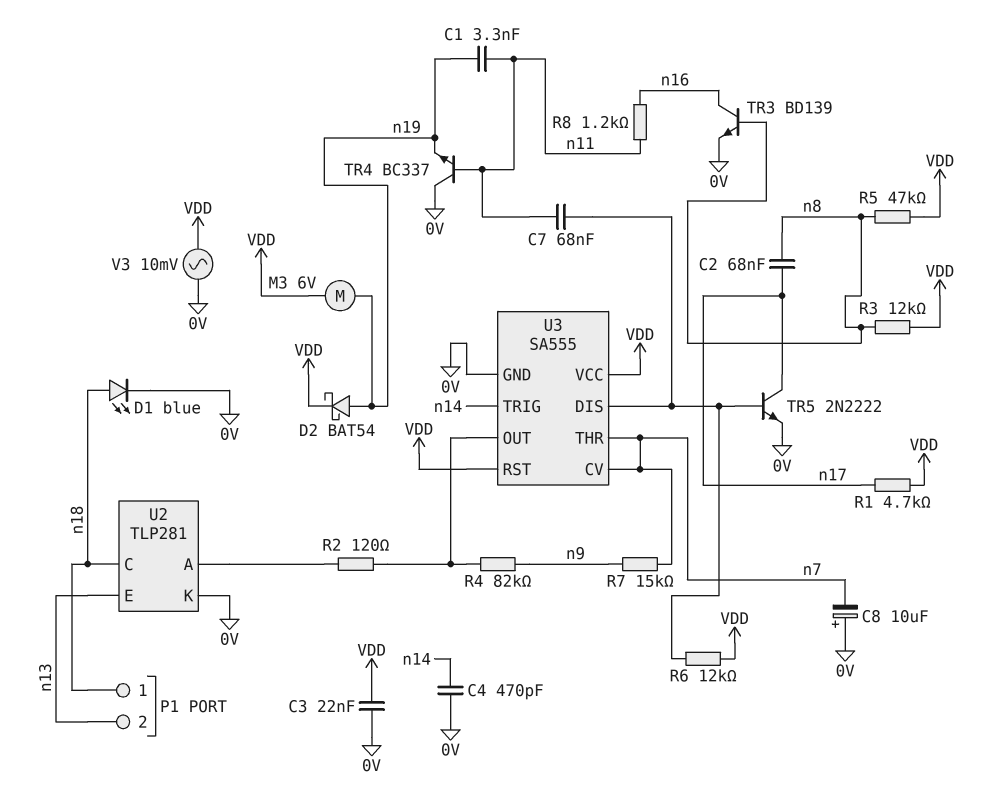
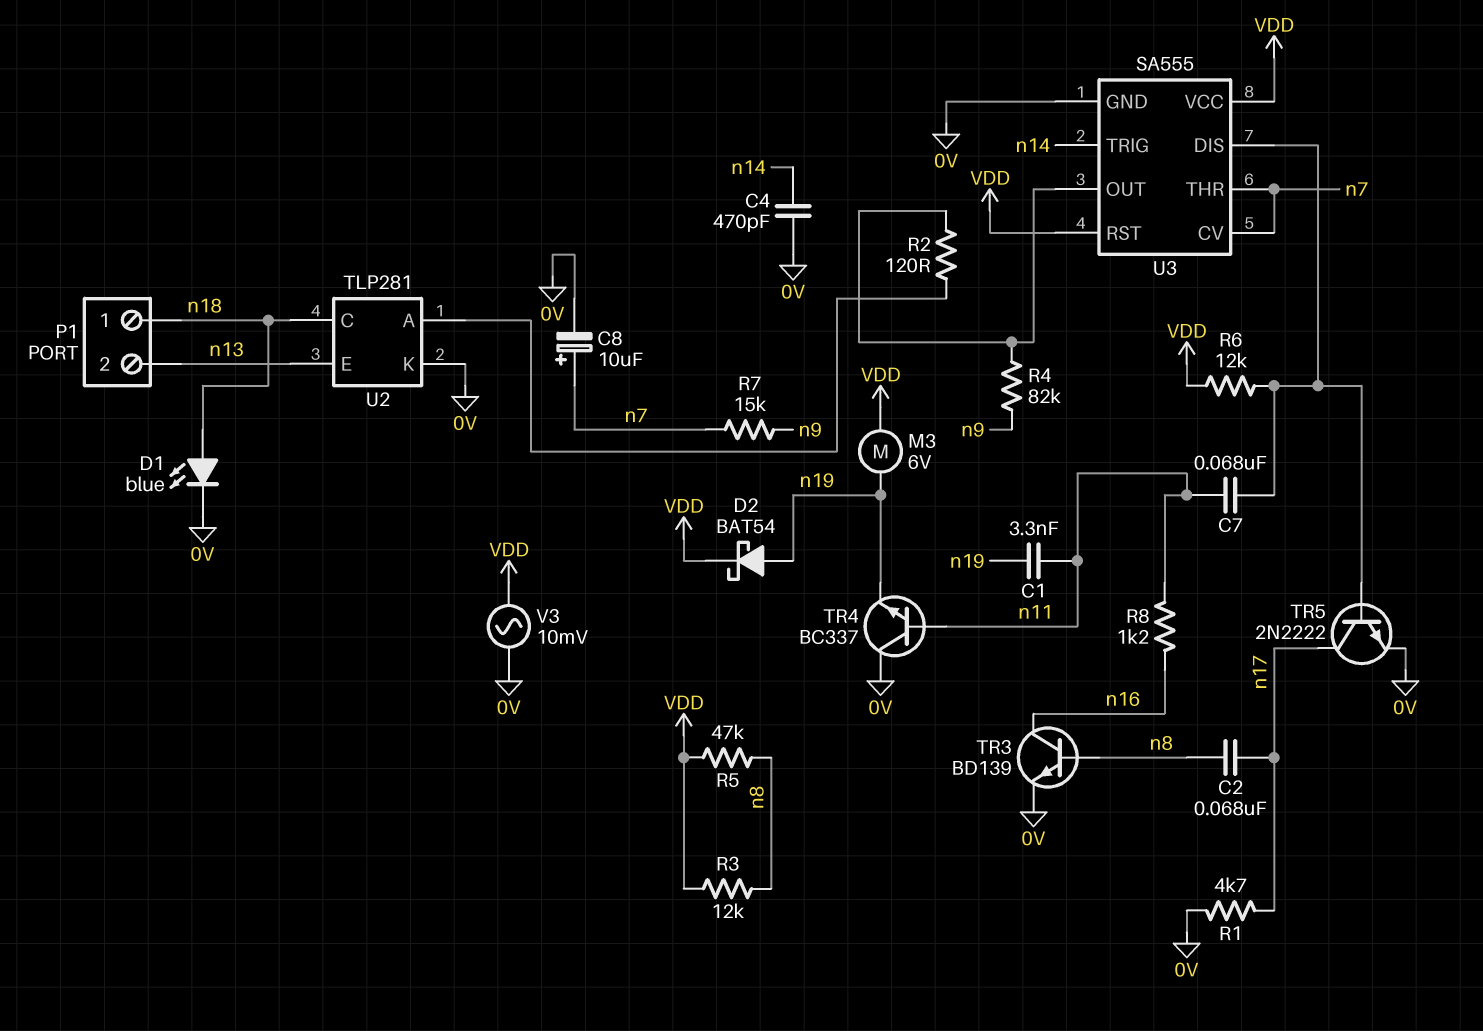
C3: 22nF (0V, VDD) -> none
C8: 10uF (plus 0V, minus n7) -> 10uF (plus n7, minus 0V)
R1: 4.7k (VDD, n17) -> 4.7k (0V, n17)

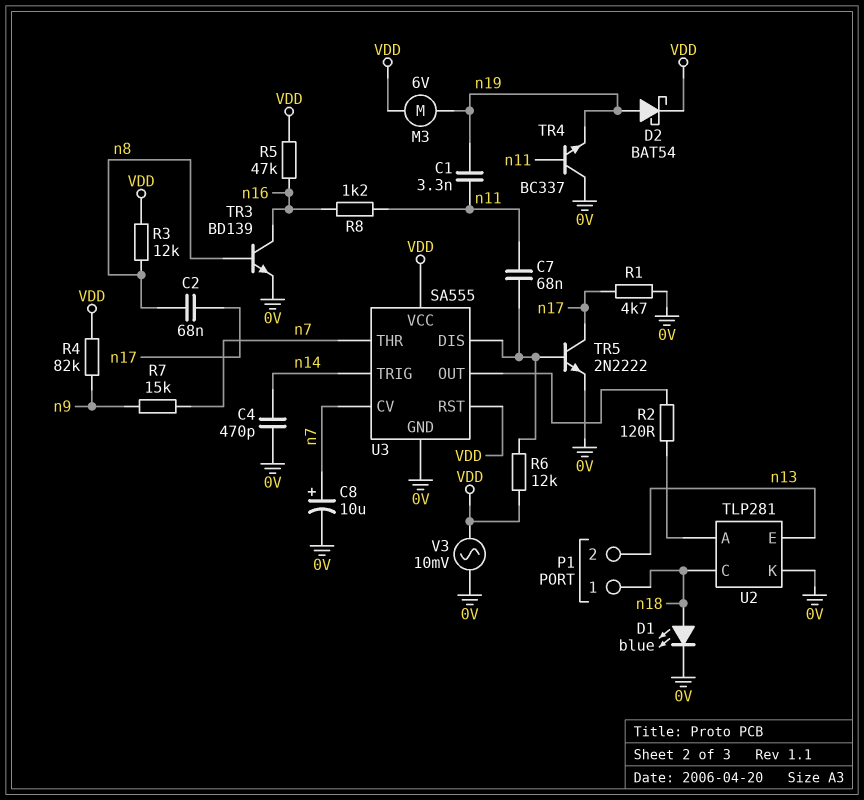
R4: 82k (U3/OUT, n9) -> 82k (VDD, n9)
R5: 47k (VDD, n8) -> 47k (VDD, n16)

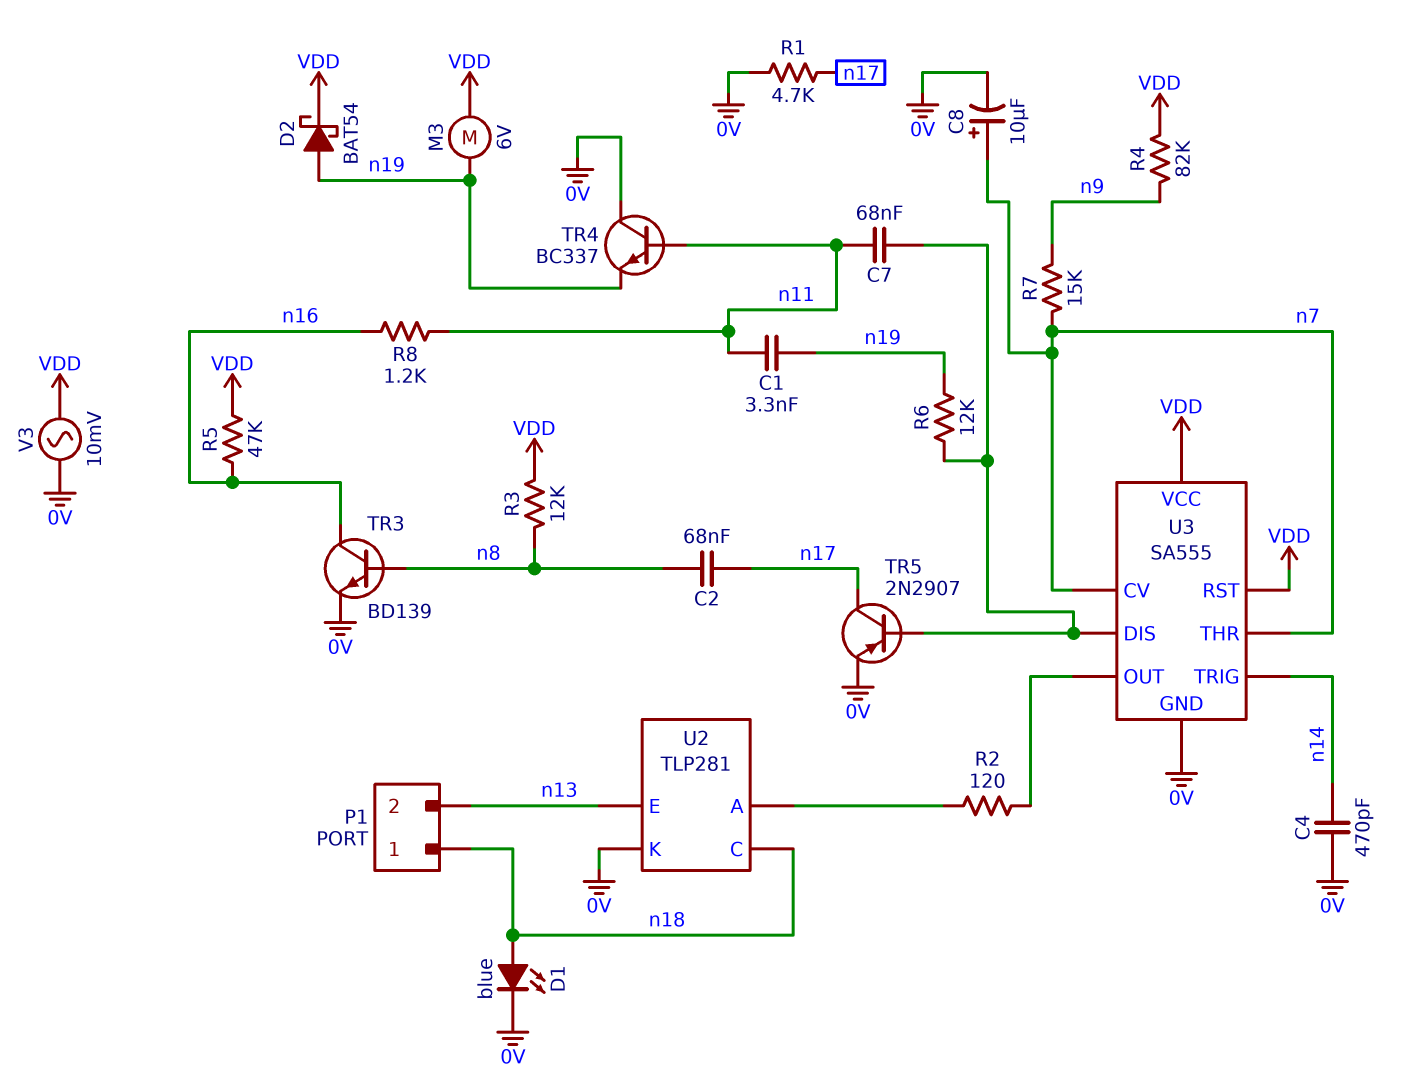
R6: 12k (U3/DIS, VDD) -> 12k (U3/DIS, n19)
TR5: NPN 2N2222 (B U3/DIS, C n17, E 0V) -> PNP 2N2907 (B U3/DIS, C n17, E 0V)

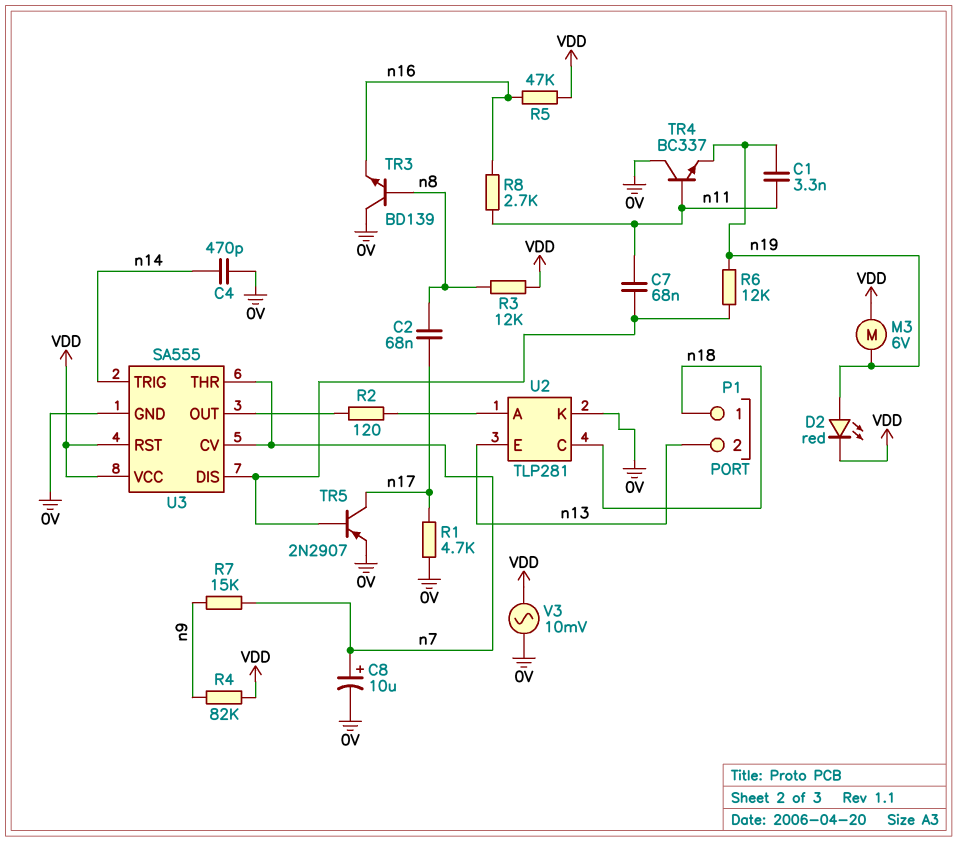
D1: LED blue (A n18, K 0V) -> none
D2: schottky BAT54 (A n19, K VDD) -> LED red (A n19, K VDD)
R8: 1.2k (n11, n16) -> 2.7k (n11, n16)
TR3: NPN BD139 (B n8, C n16, E 0V) -> NPN BD139 (B n8, C 0V, E n16)

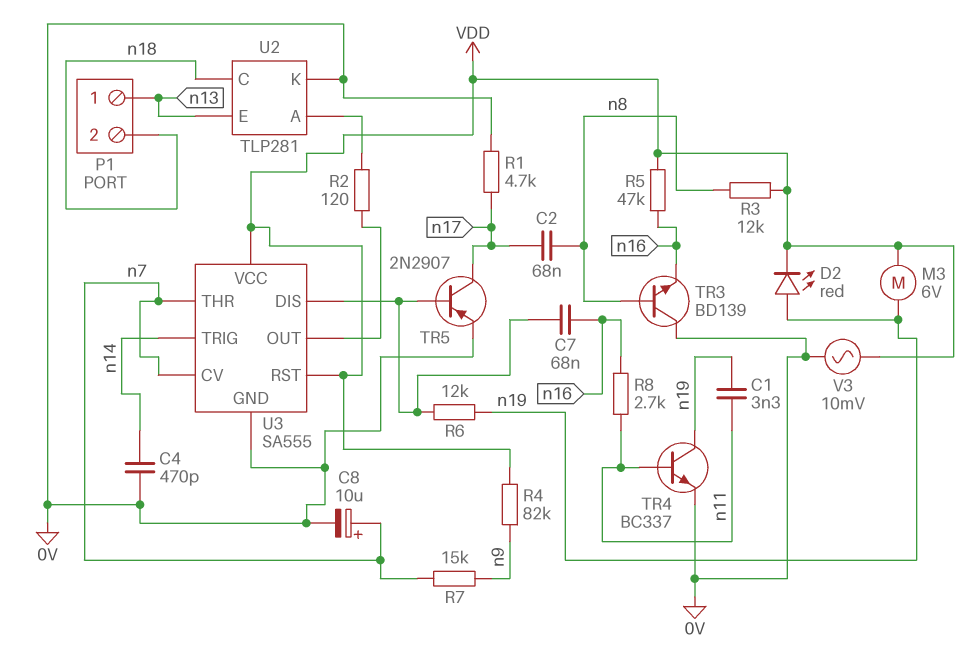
C7: 68nF (U3/DIS, n11) -> 68nF (U3/DIS, n16)
P1 pin 1: n18 -> n13
P1 pin 2: n13 -> n18
TR4: NPN BC337 (B n11, C 0V, E n19) -> NPN BC337 (B n11, C n19, E 0V)

